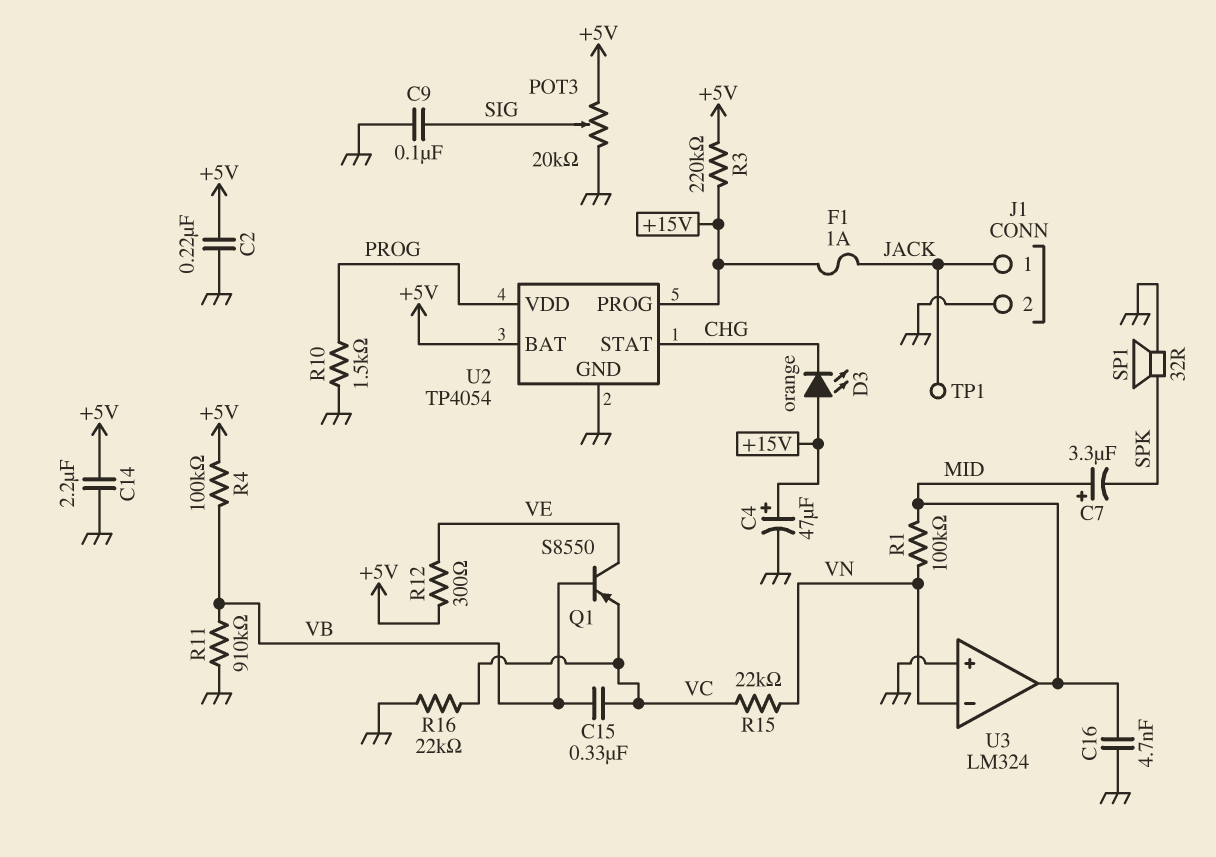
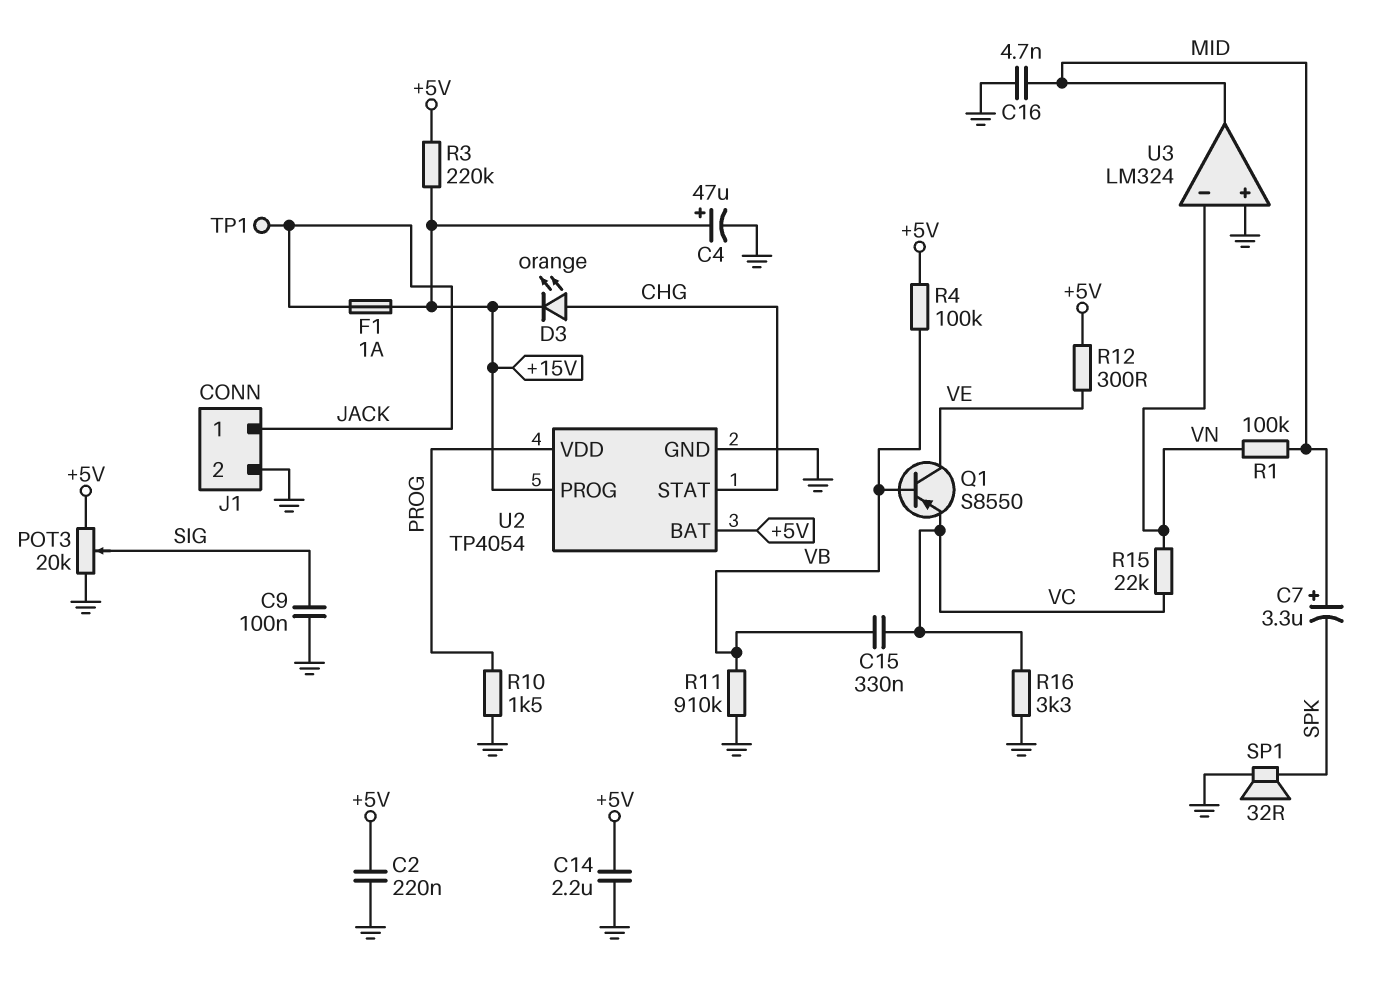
D3: LED orange (A +15V, K CHG) -> LED orange (A CHG, K +15V)
R16: 22k (GND, VC) -> 3.3k (GND, VC)

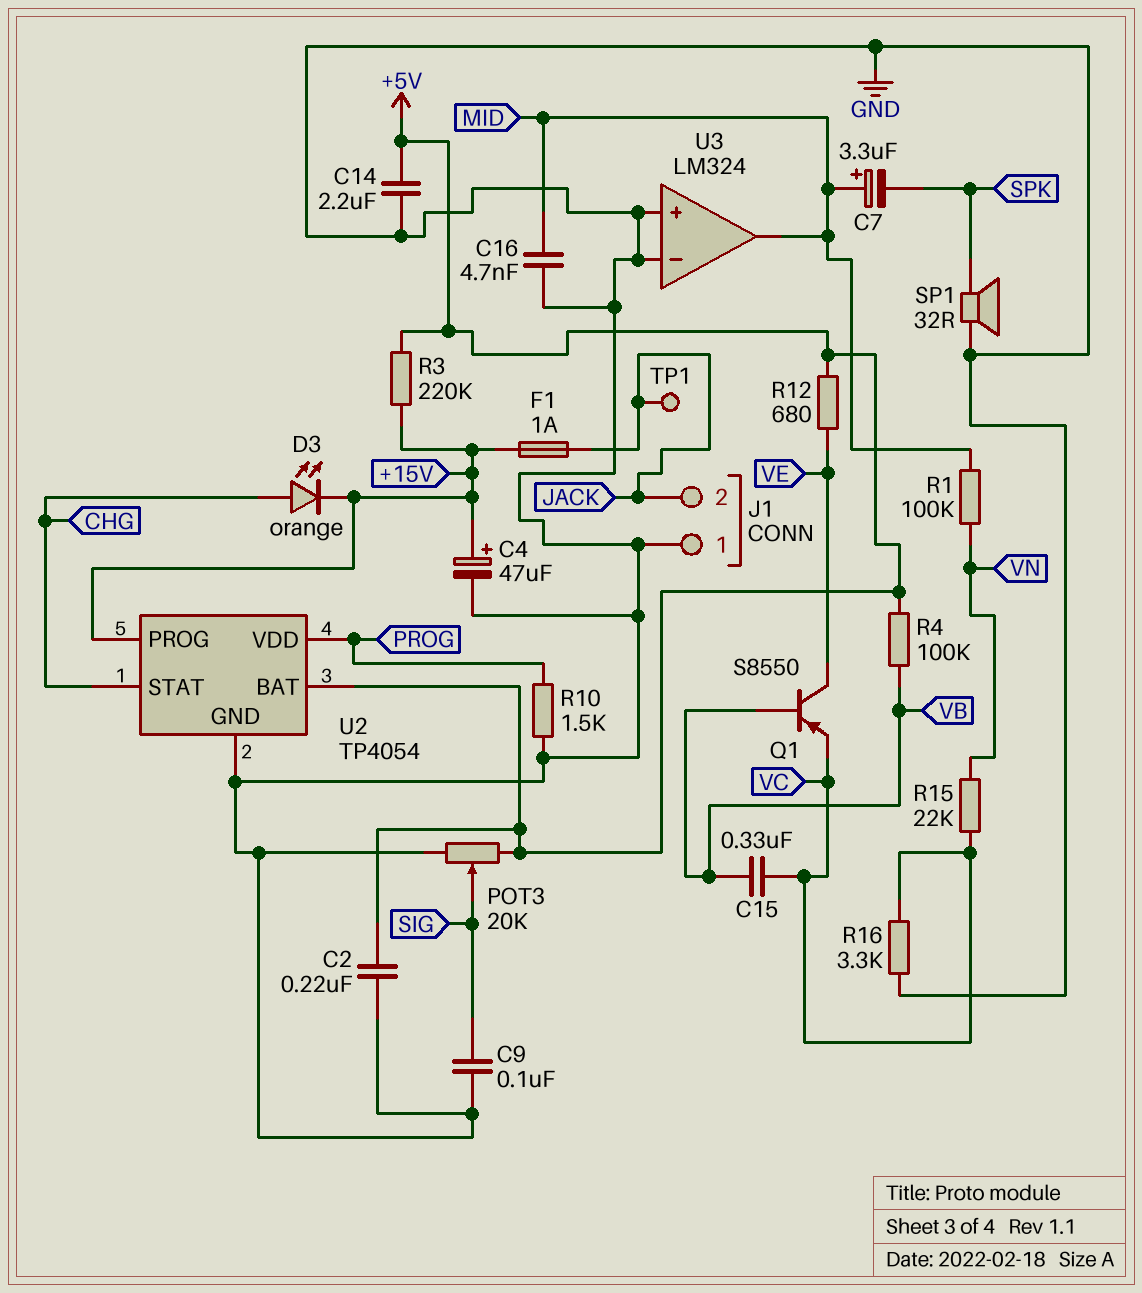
J1 pin 1: JACK -> GND
J1 pin 2: GND -> JACK
R11: 910k (GND, VB) -> none
R12: 300 (+5V, VE) -> 680 (+5V, VE)
U3 pin in-: VN -> GND

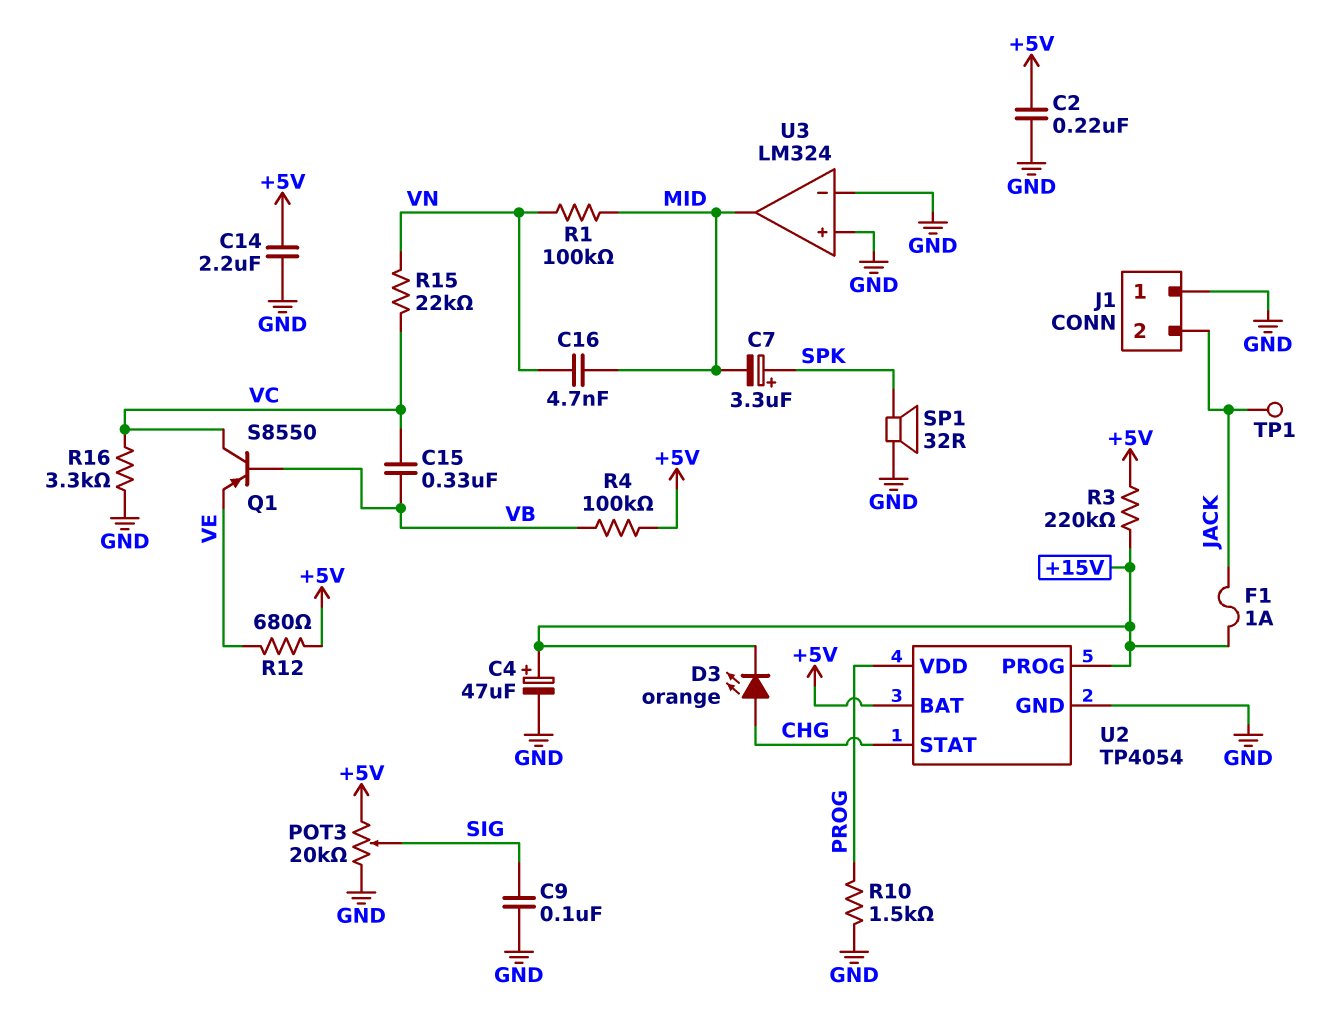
C7: 3.3uF (plus MID, minus SPK) -> 3.3uF (plus SPK, minus MID)
C16: 4.7nF (GND, MID) -> 4.7nF (MID, VN)
Q1: PNP S8550 (B VB, C VE, E VC) -> PNP S8550 (B VB, C VC, E VE)

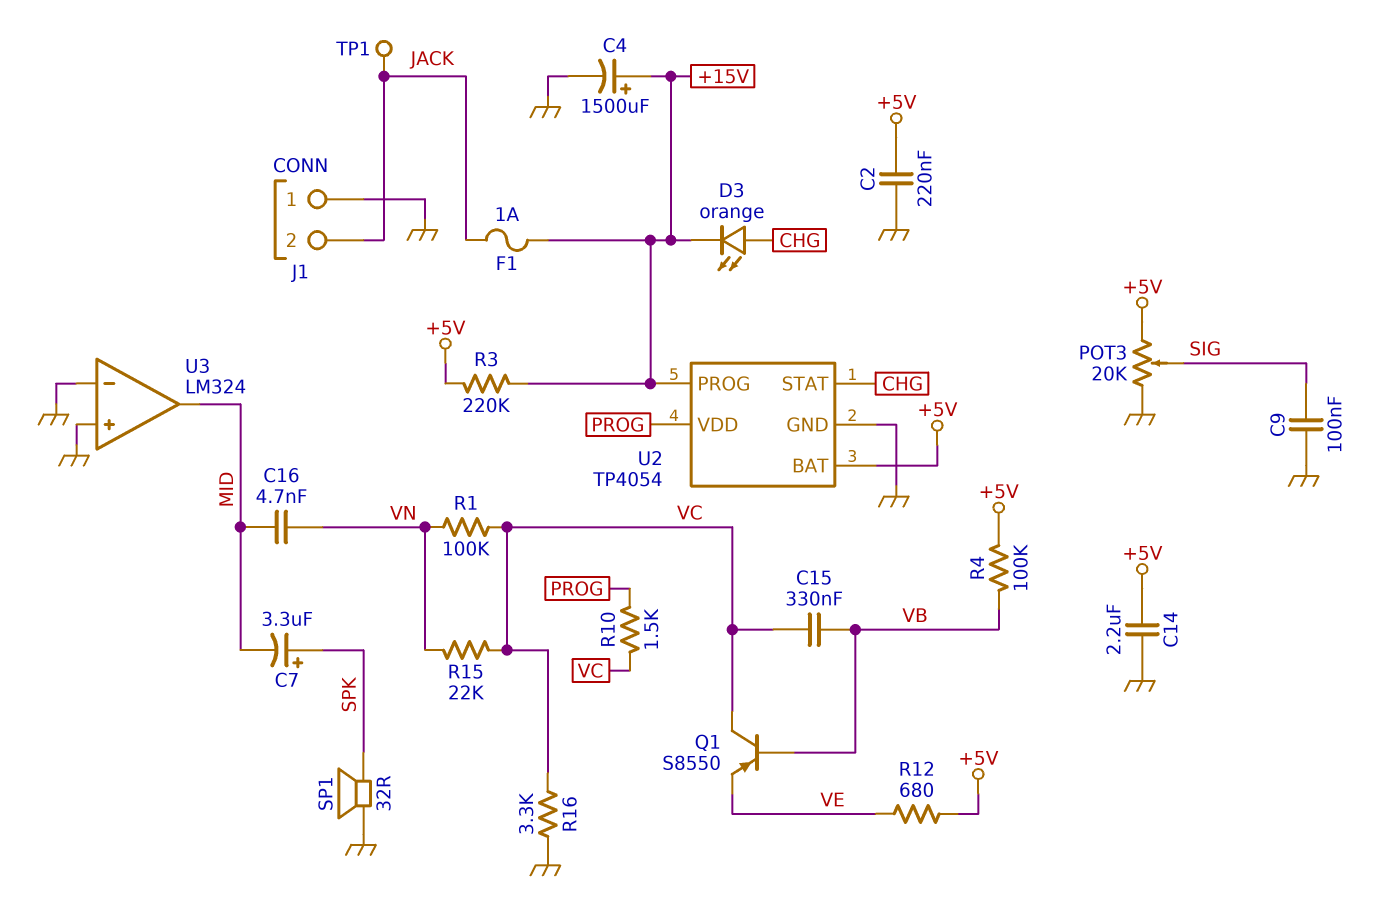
C4: 47uF (plus +15V, minus GND) -> 1500uF (plus +15V, minus GND)
R1: 100k (MID, VN) -> 100k (VC, VN)
R10: 1.5k (GND, PROG) -> 1.5k (PROG, VC)

